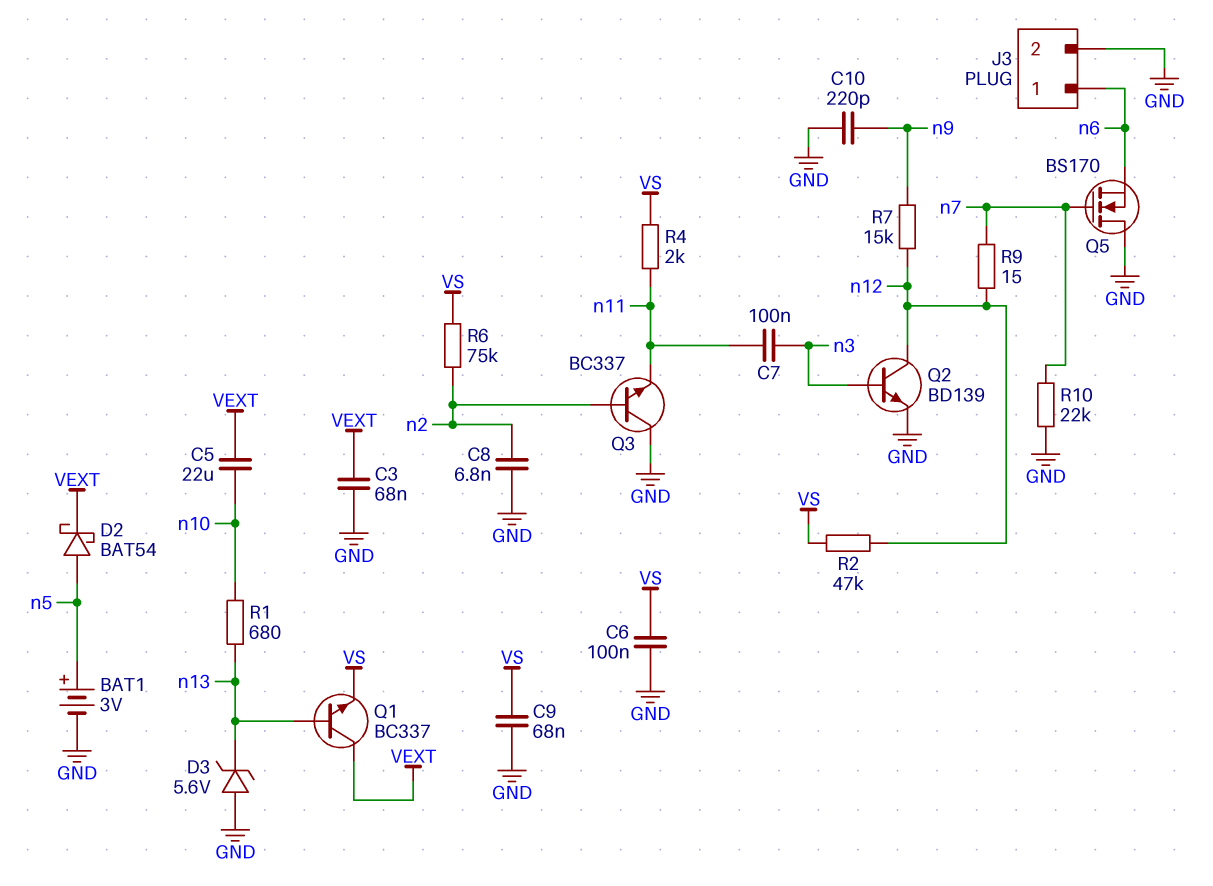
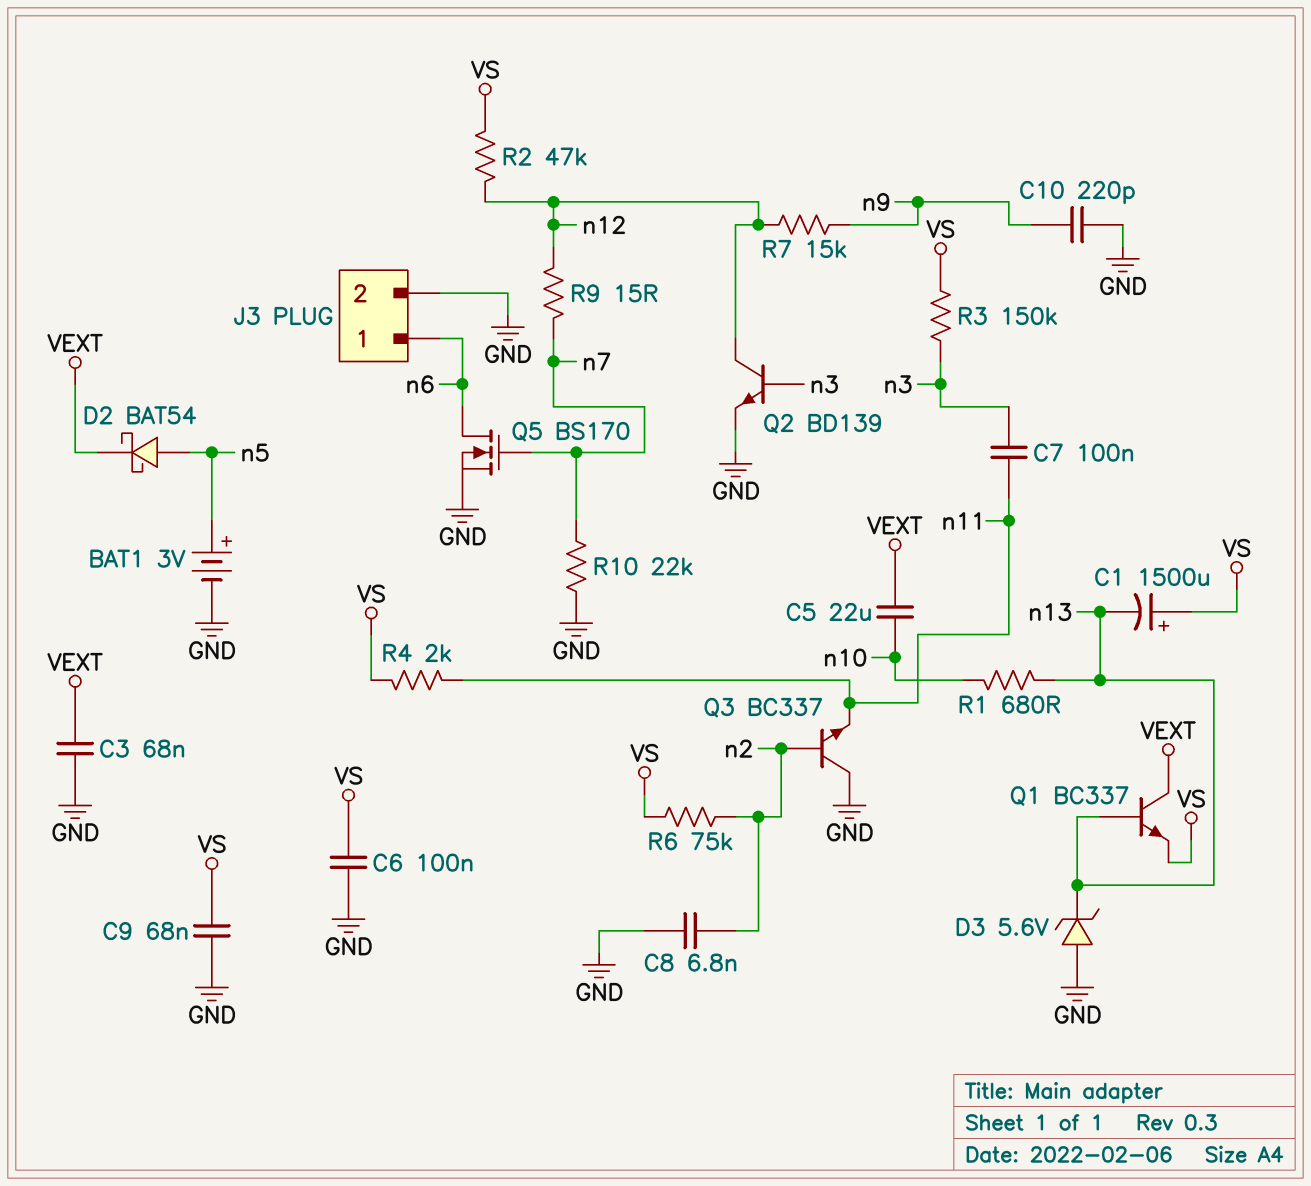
C1: none -> 1500uF (plus VS, minus n13)
Q5: NMOS BS170 (G n7, D GND, S n6) -> NMOS BS170 (G n7, D n6, S GND)
R3: none -> 150k (VS, n3)

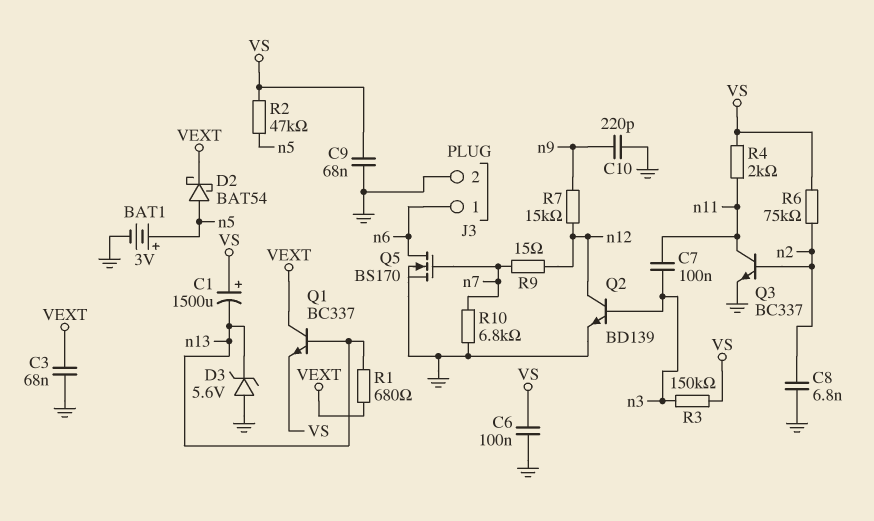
C5: 22uF (VEXT, n10) -> none
Q3: NPN BC337 (B n2, C GND, E n11) -> NPN BC337 (B n2, C n11, E GND)
R1: 680 (n10, n13) -> 680 (VEXT, n13)
R2: 47k (VS, n12) -> 47k (VS, n5)
R10: 22k (GND, n7) -> 6.8k (GND, n7)

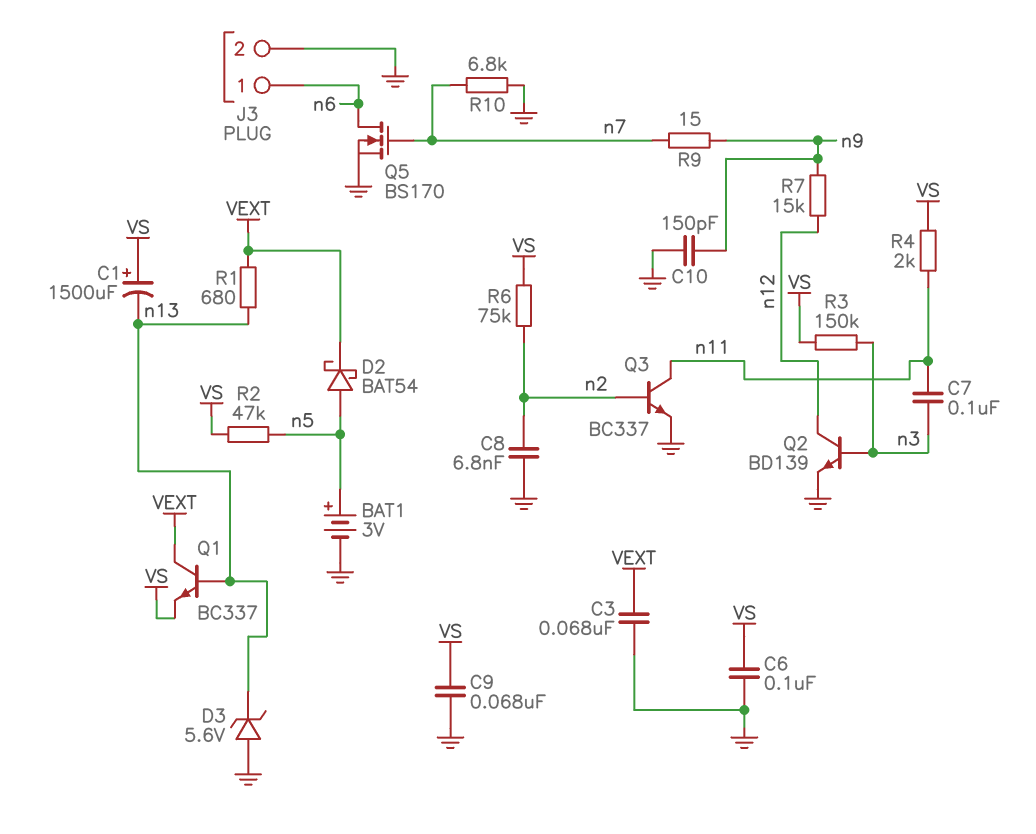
C10: 220pF (GND, n9) -> 150pF (GND, n9)
R9: 15 (n7, n12) -> 15 (n7, n9)

